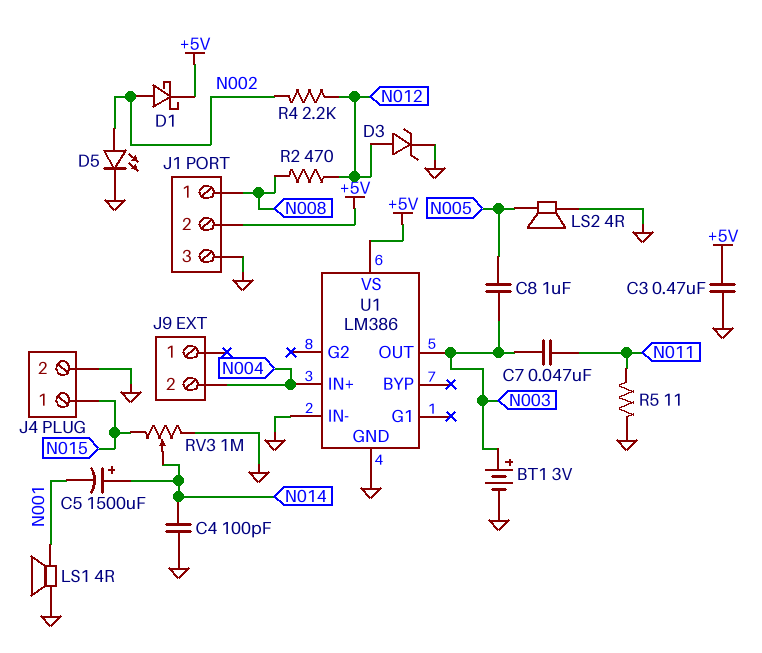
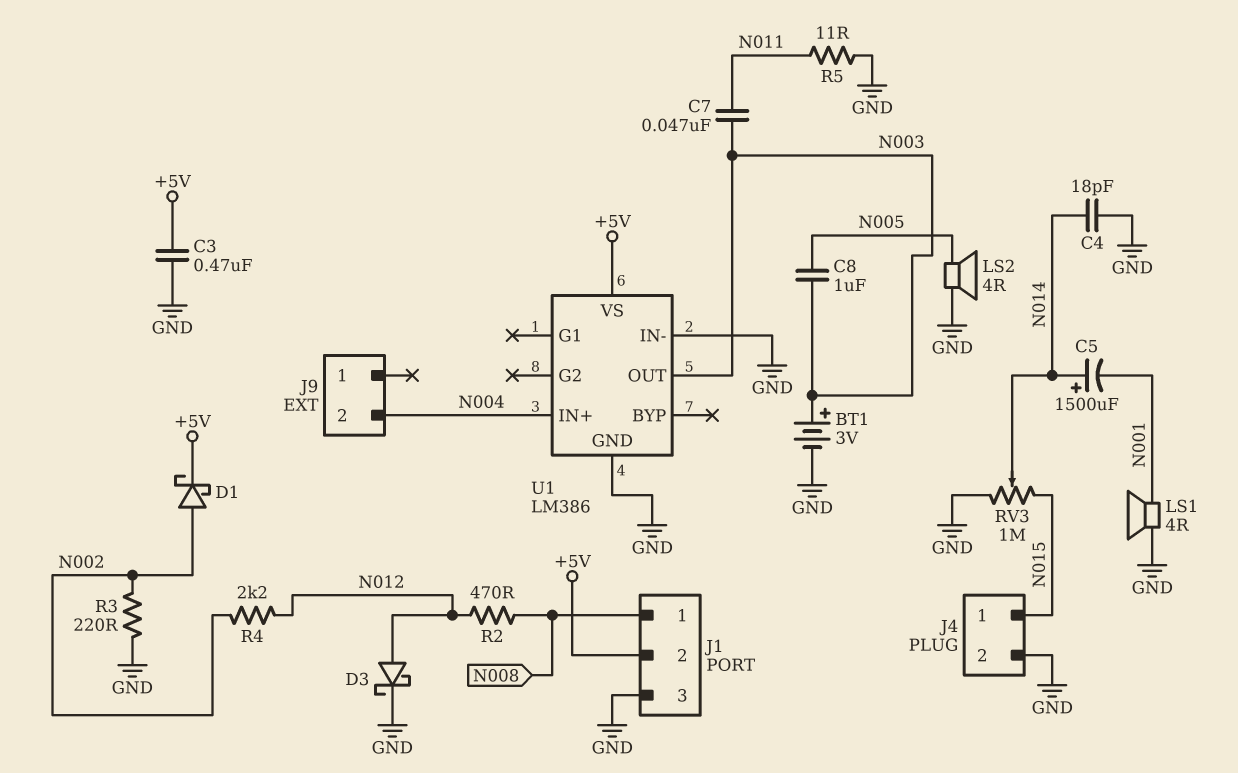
C4: 100pF (GND, N014) -> 18pF (GND, N014)
D3: zener (A N012, K GND) -> schottky (A N012, K GND)
D5: LED (A N002, K GND) -> none
R3: none -> 220 (GND, N002)

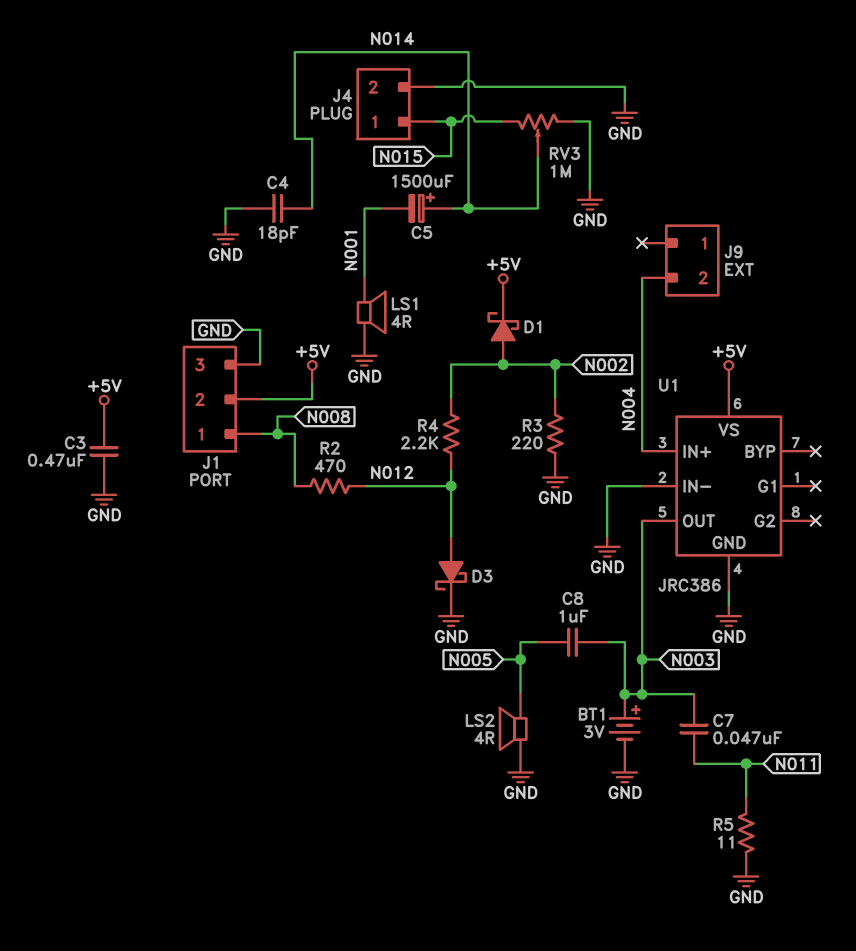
U1: LM386 -> JRC386

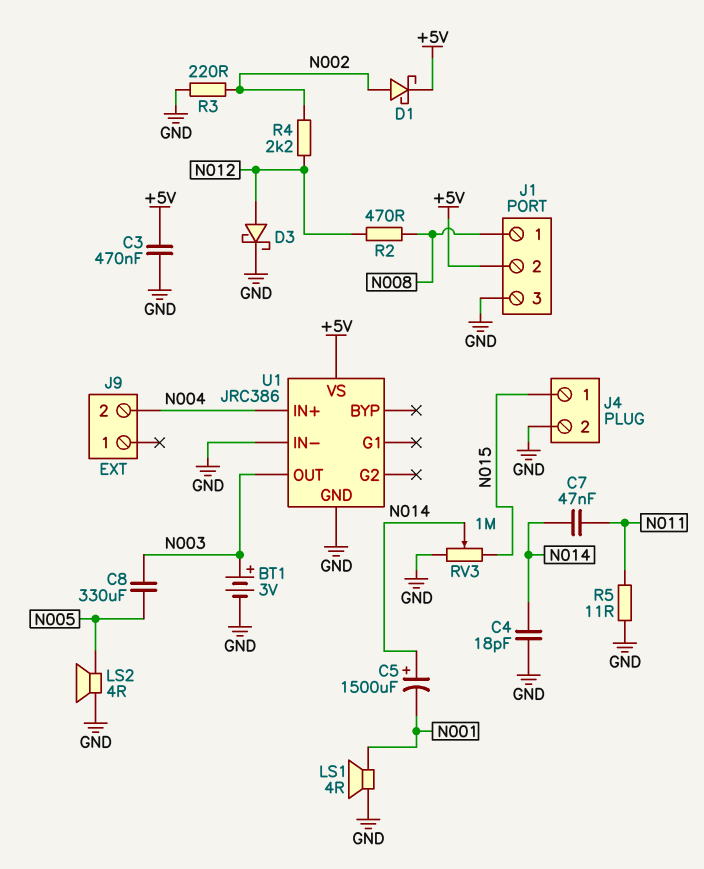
C7: 47nF (N003, N011) -> 47nF (N011, N014)
C8: 1uF (N003, N005) -> 330uF (N003, N005)

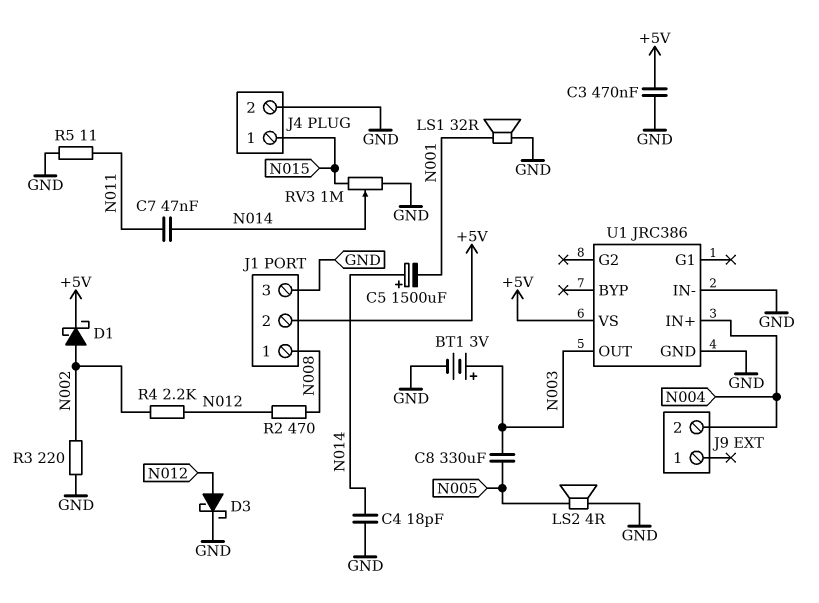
LS1: speaker 4R (GND, N001) -> speaker 32R (GND, N001)

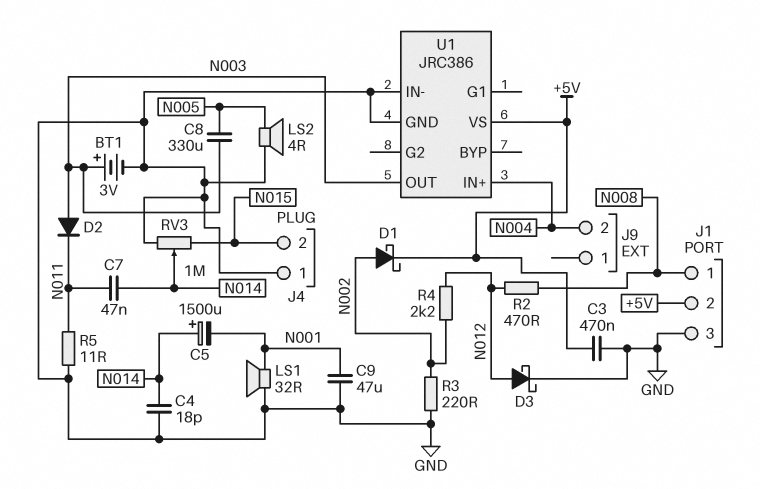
C9: none -> 47uF (GND, N001)
D2: none -> diode (A N003, K N011)
J4 pin 1: N015 -> GND
J4 pin 2: GND -> N015

